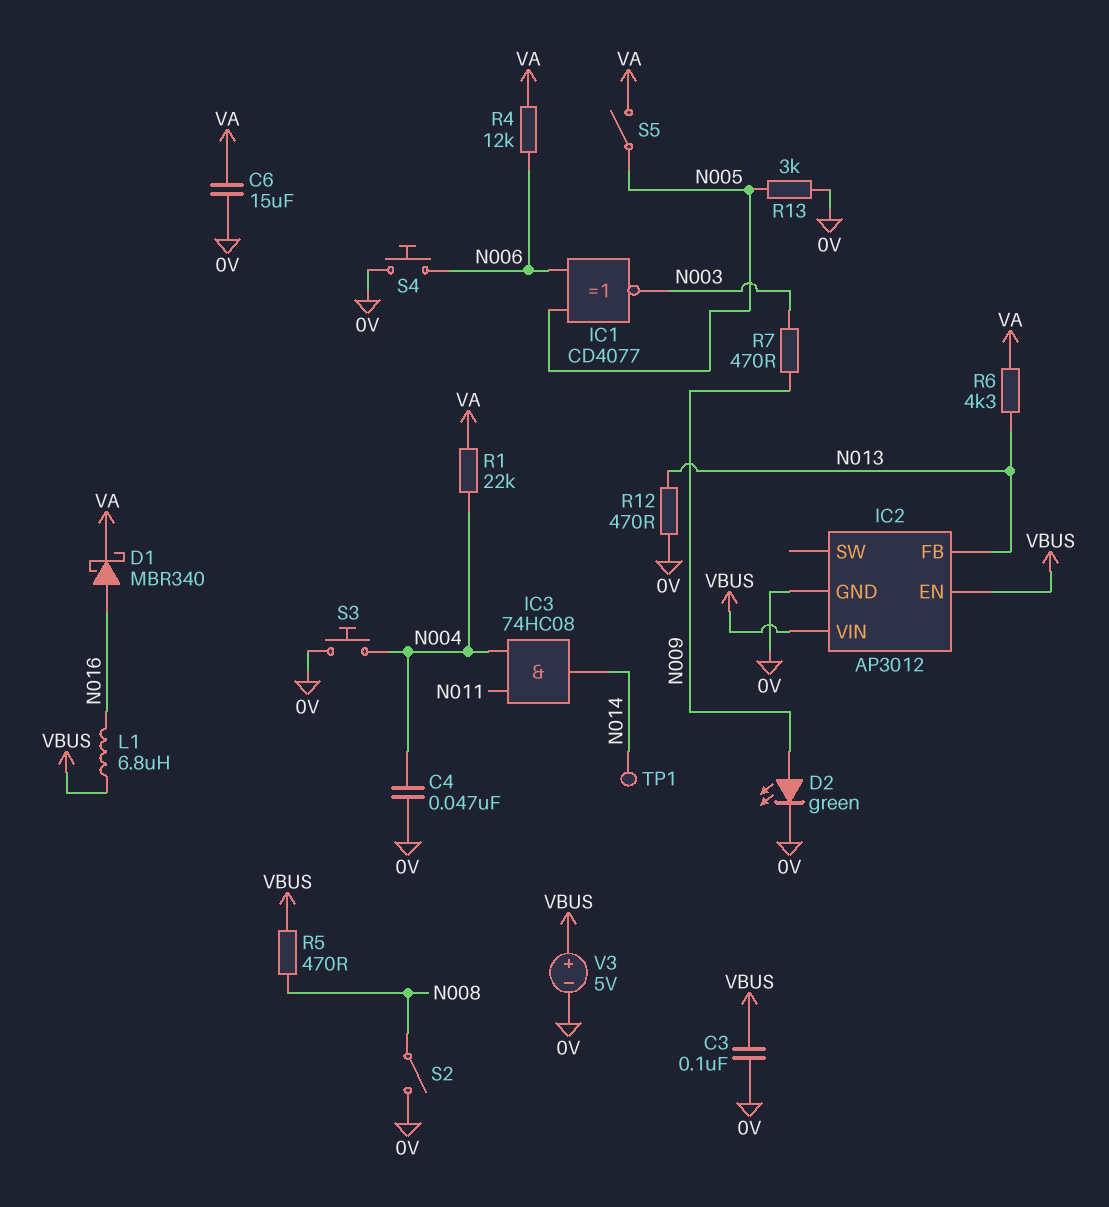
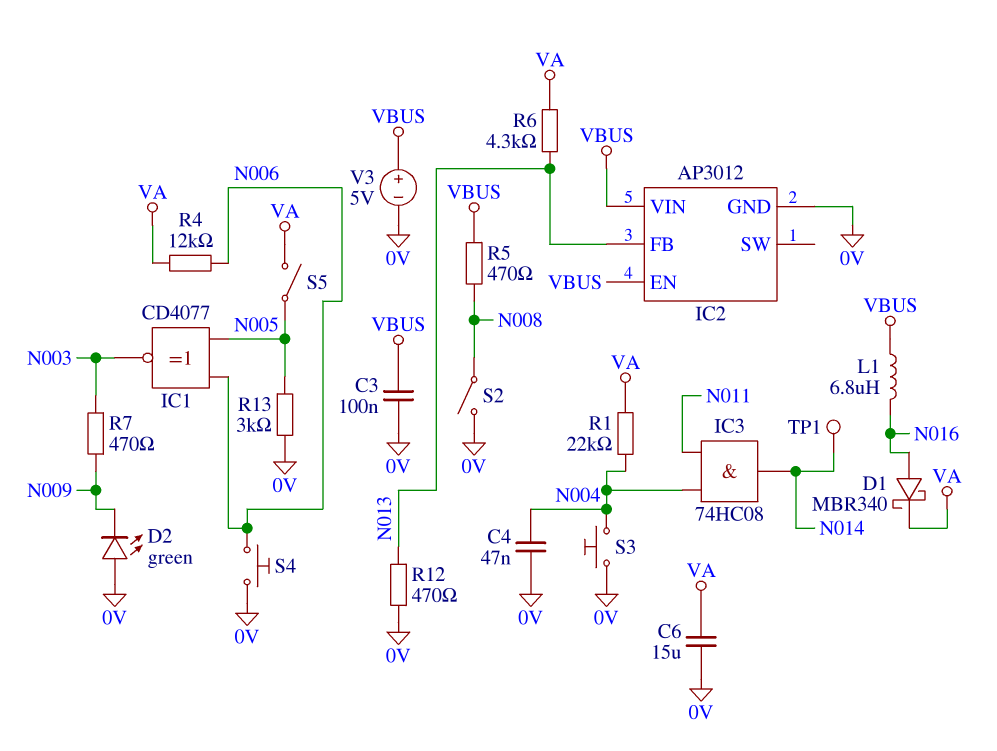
D2: LED green (A N009, K 0V) -> LED green (A 0V, K N009)

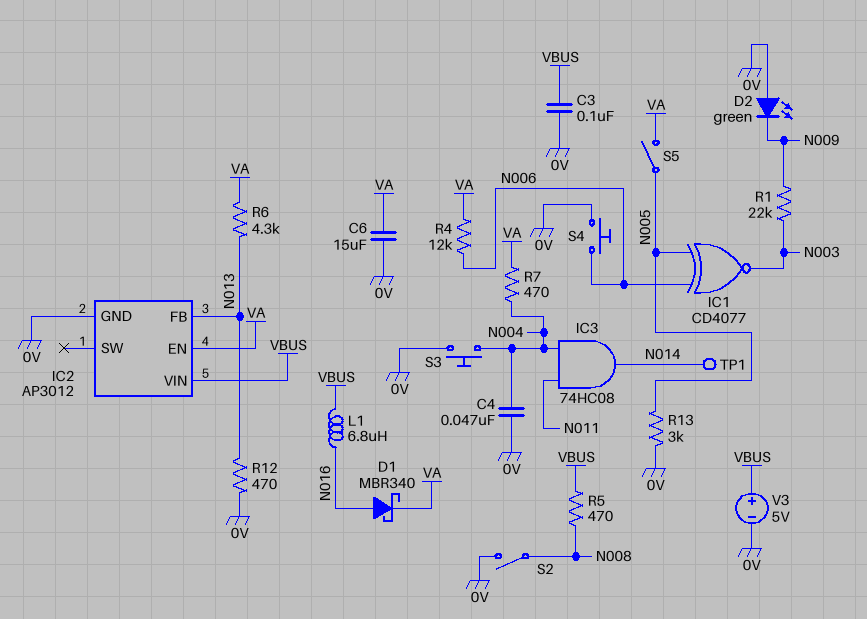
IC2 pin EN: VBUS -> VA
R1: 22k (N004, VA) -> 22k (N003, N009)
R7: 470 (N003, N009) -> 470 (N004, VA)

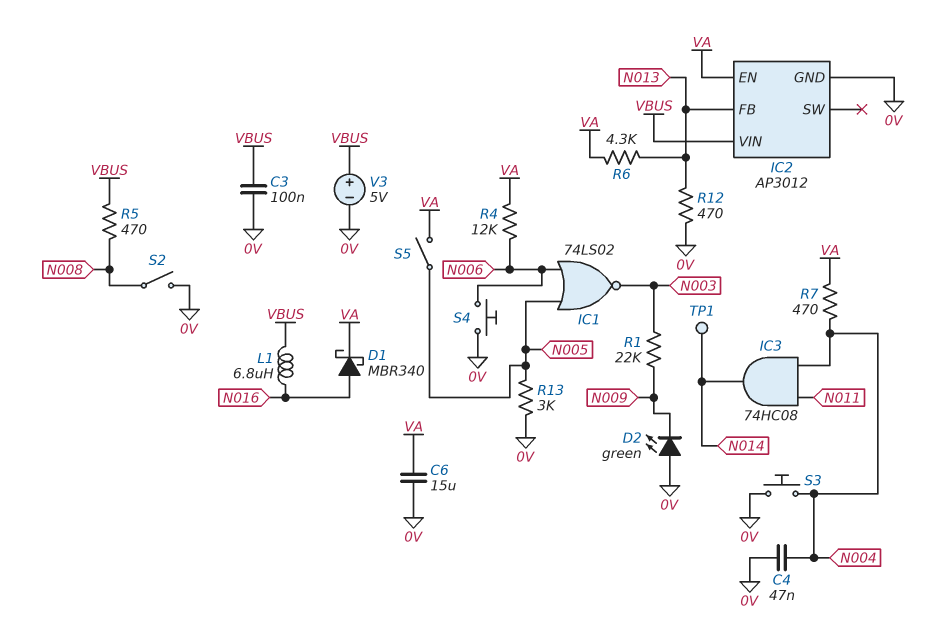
IC1: XNOR CD4077 (in N005, in N006, out N003) -> NOR 74LS02 (in N005, in N006, out N003)

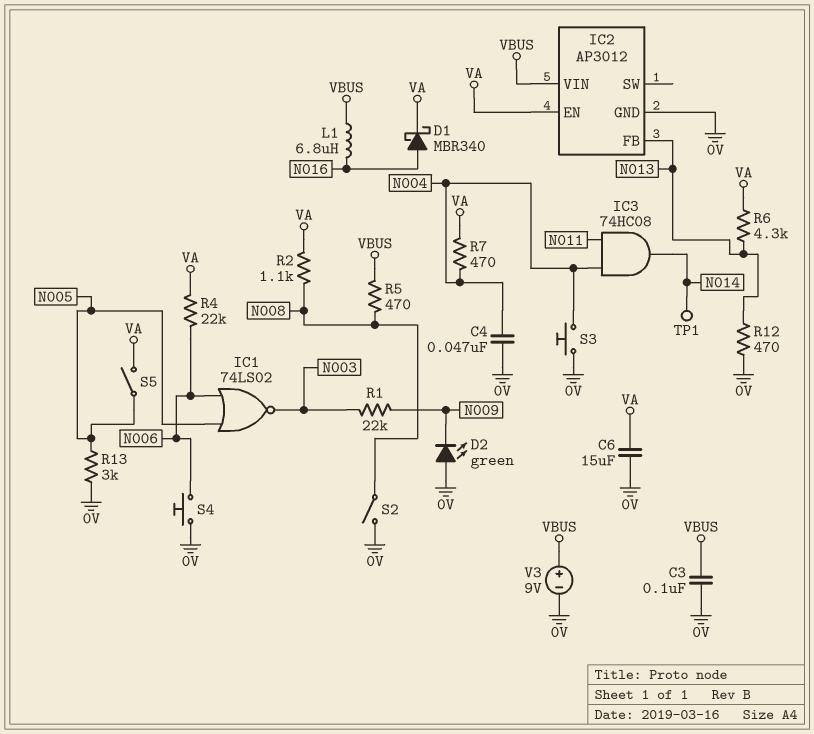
R2: none -> 1.1k (N008, VA)
R4: 12k (N006, VA) -> 22k (N006, VA)
V3: 5V (plus VBUS, minus 0V) -> 9V (plus VBUS, minus 0V)

